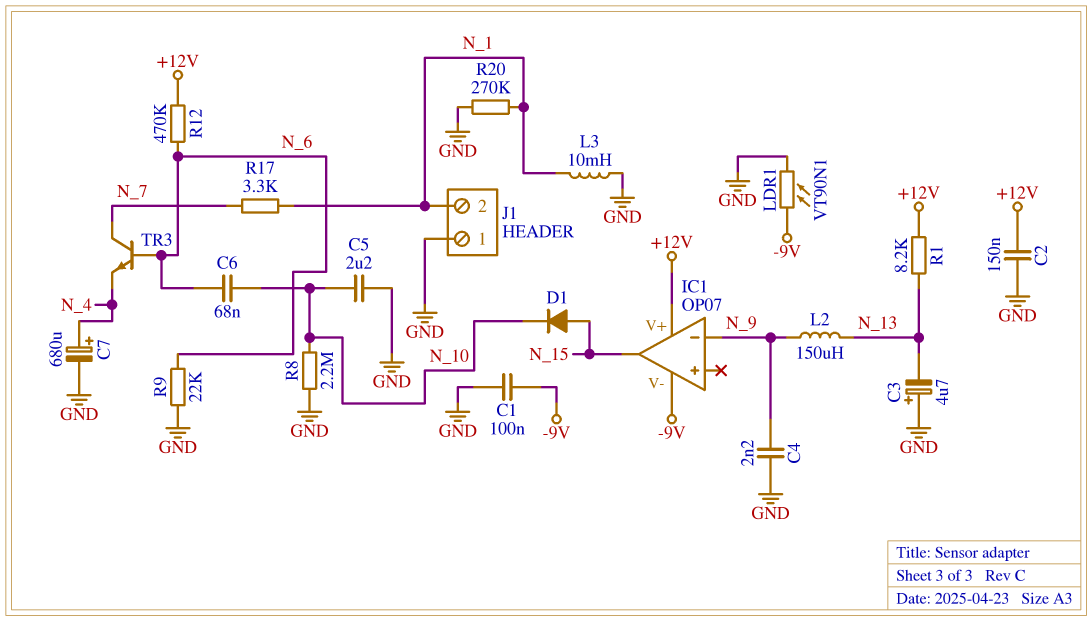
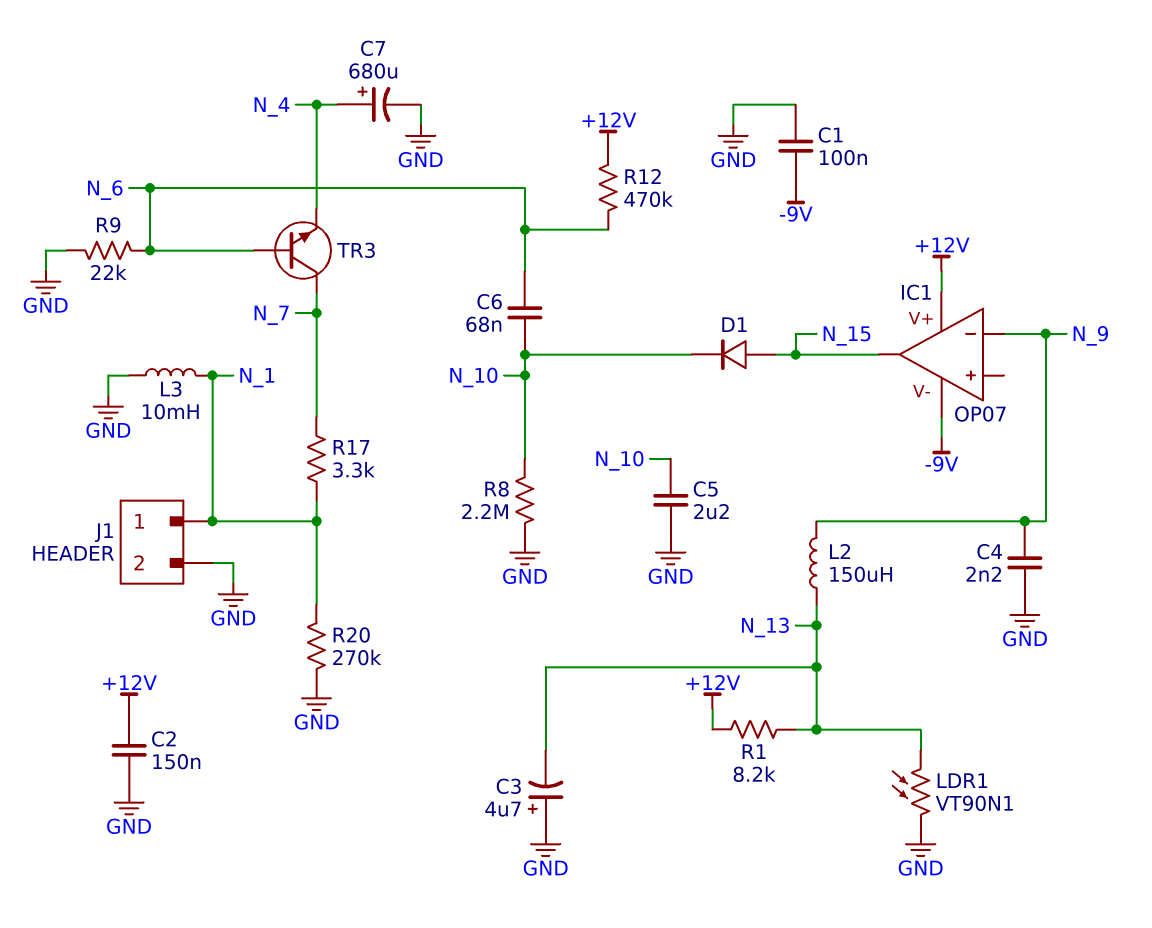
J1 pin 1: GND -> N_1
J1 pin 2: N_1 -> GND
LDR1: VT90N1 (-9V, GND) -> VT90N1 (GND, N_13)

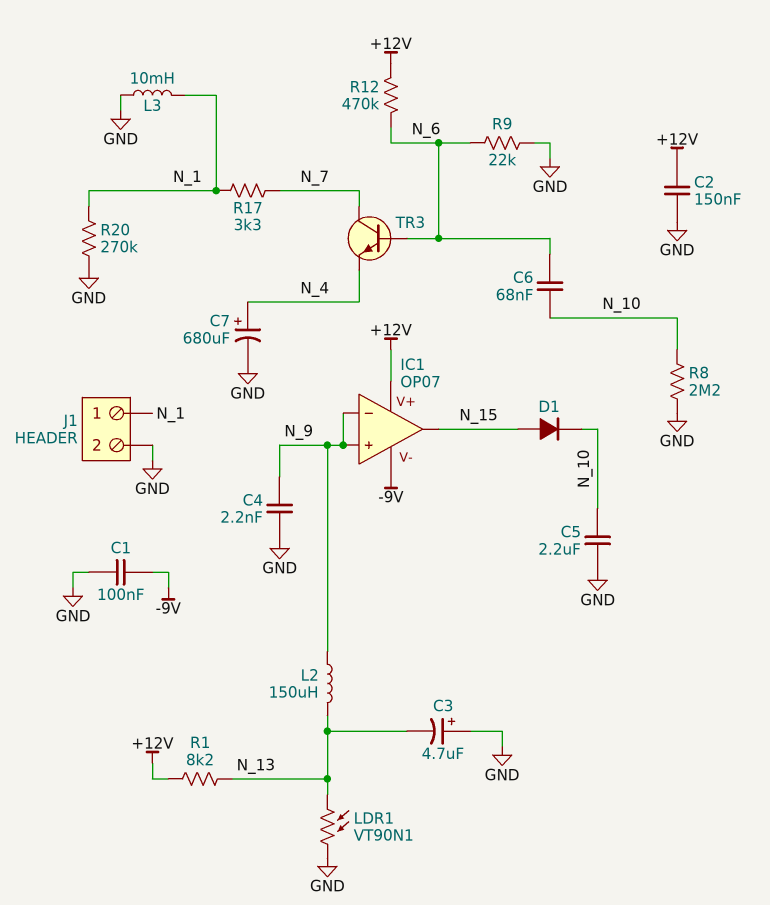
IC1 pin in+: none -> N_9

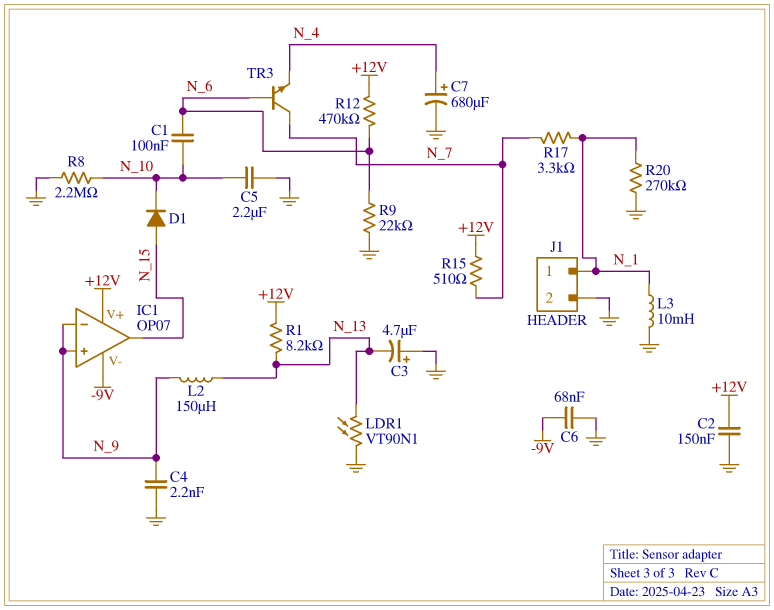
C1: 100nF (-9V, GND) -> 100nF (N_6, N_10)
C6: 68nF (N_6, N_10) -> 68nF (-9V, GND)
R15: none -> 510 (+12V, N_7)

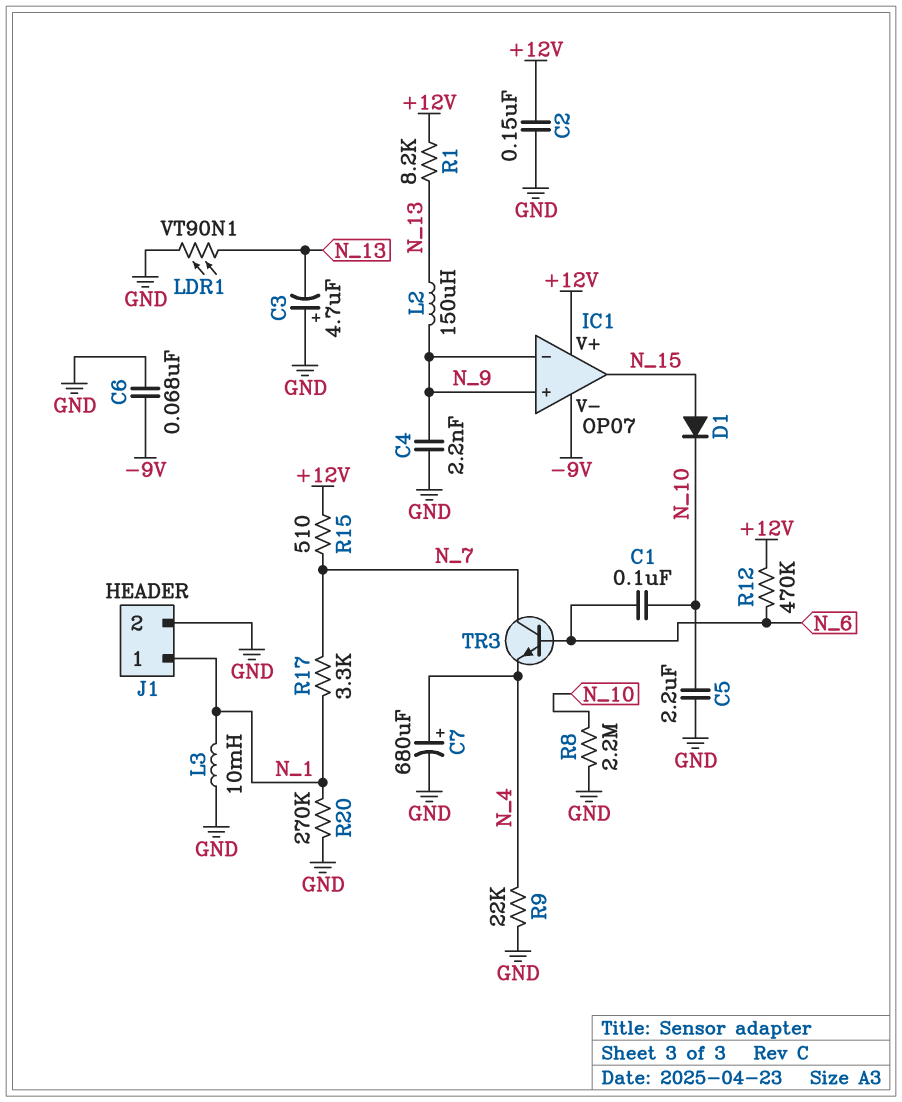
R9: 22k (GND, N_6) -> 22k (GND, N_4)

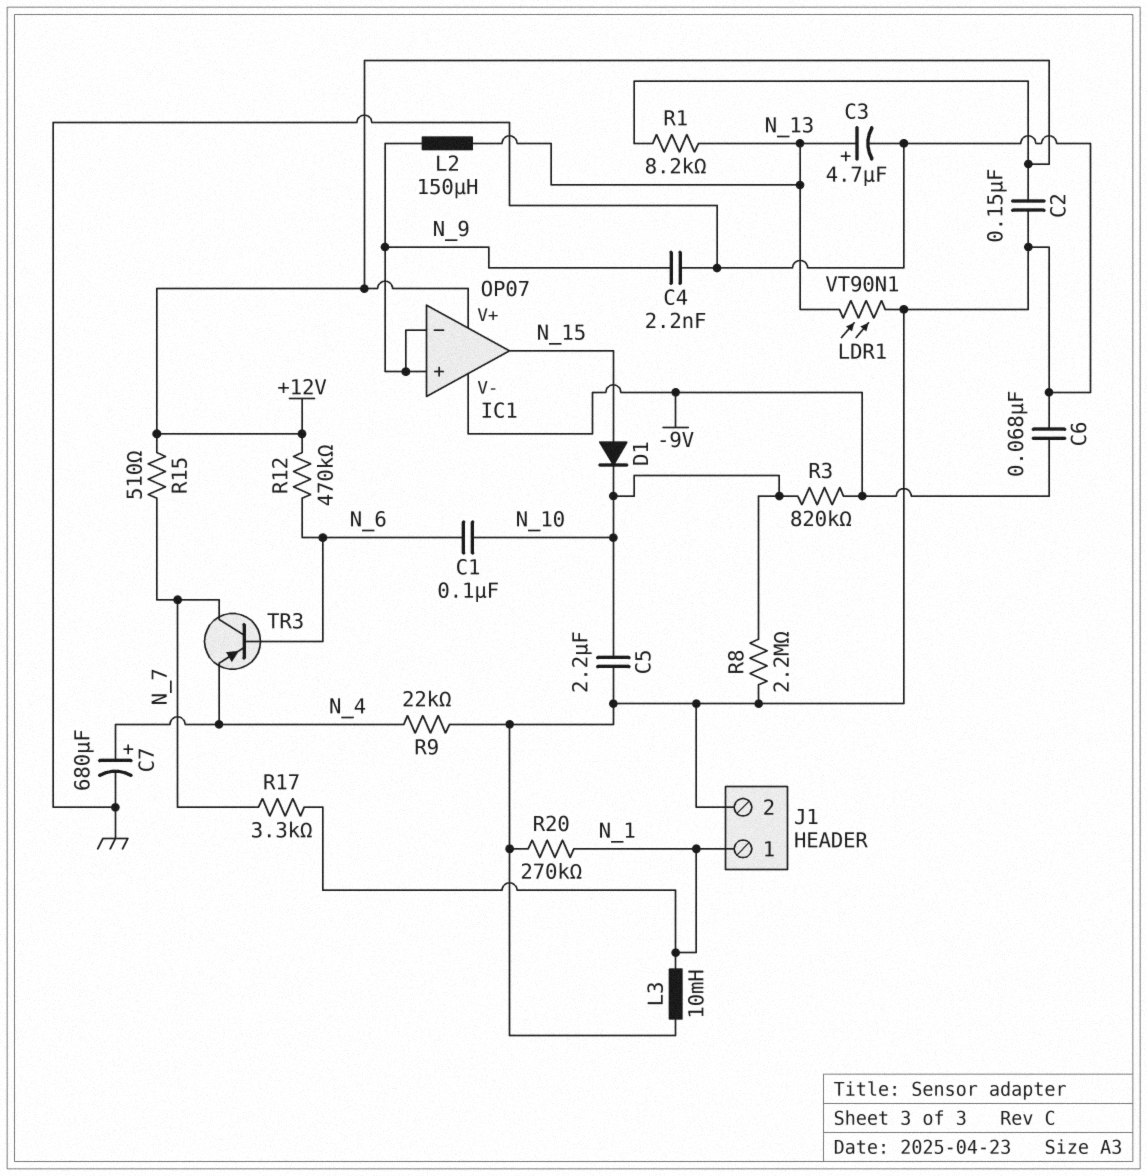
C3: 4.7uF (plus GND, minus N_13) -> 4.7uF (plus N_13, minus GND)
R3: none -> 820k (-9V, N_10)
TR3: NPN (B N_6, C N_7, E N_4) -> PNP (B N_6, C N_7, E N_4)

